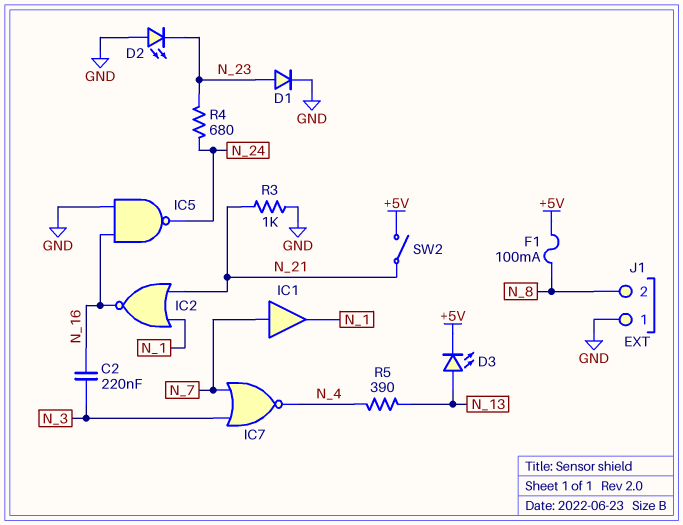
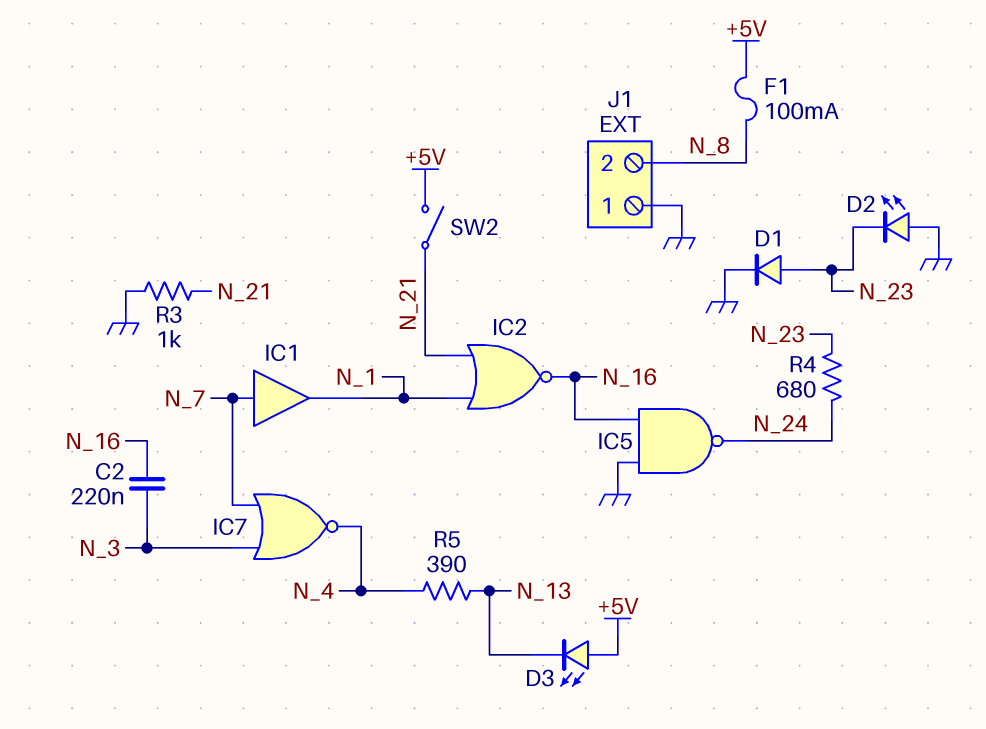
D3: LED (A N_13, K +5V) -> LED (A +5V, K N_13)

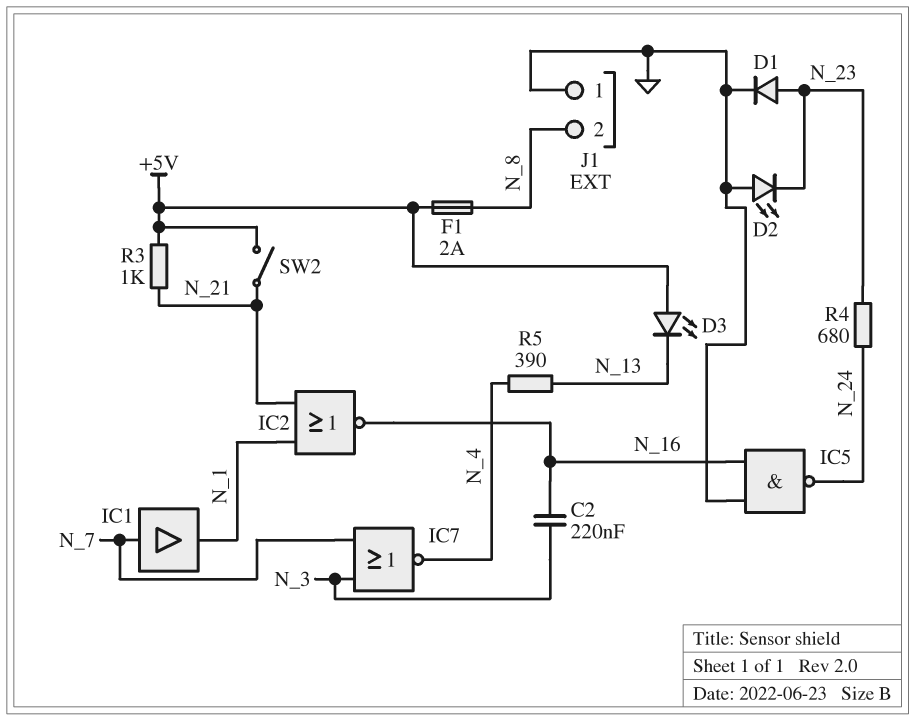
F1: 100mA (+5V, N_8) -> 2A (+5V, N_8)
R3: 1k (GND, N_21) -> 1k (+5V, N_21)

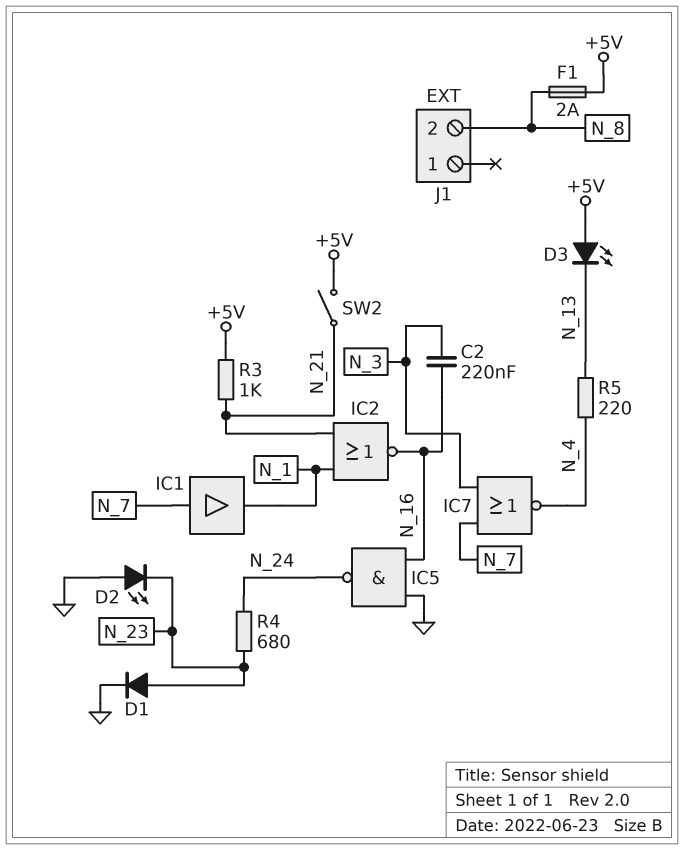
J1 pin 1: GND -> none
R5: 390 (N_4, N_13) -> 220 (N_4, N_13)

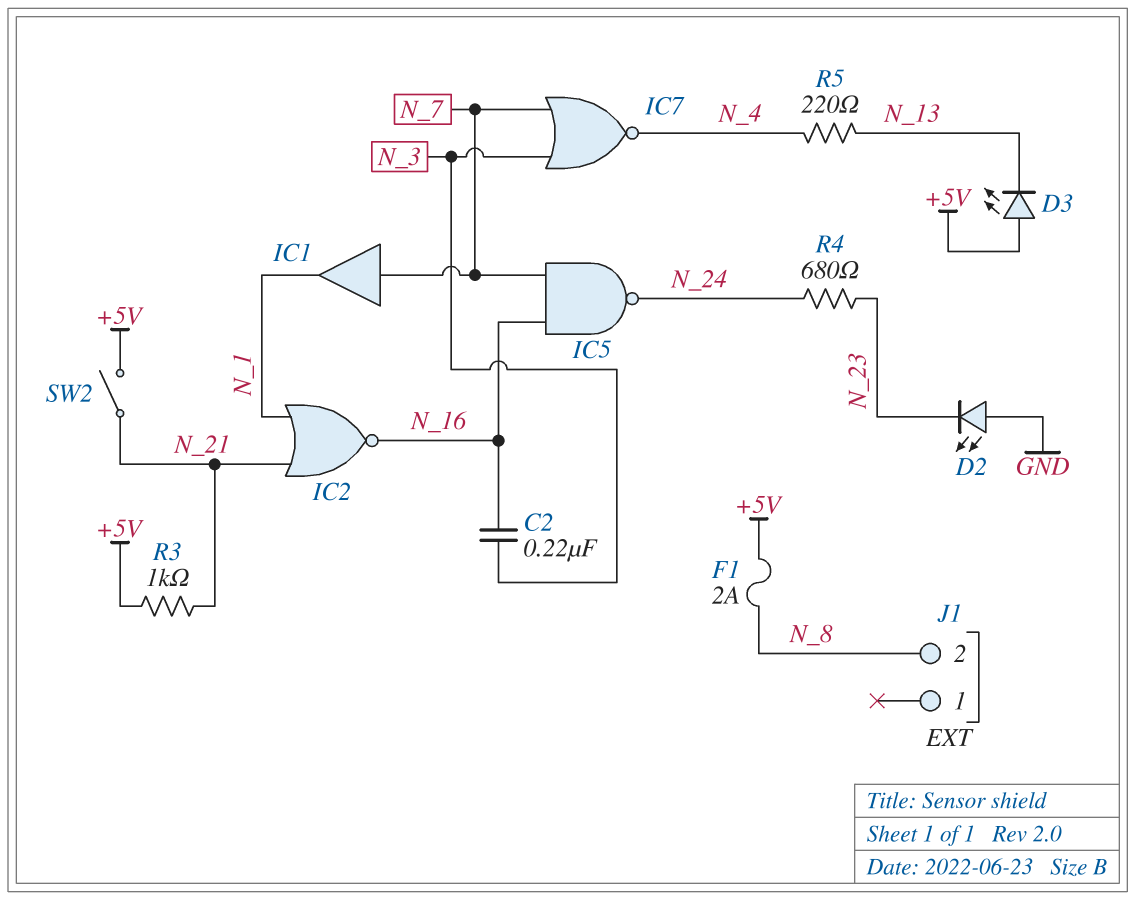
D1: diode (A N_23, K GND) -> none
IC5: NAND (in GND, in N_16, out N_24) -> NAND (in N_7, in N_16, out N_24)

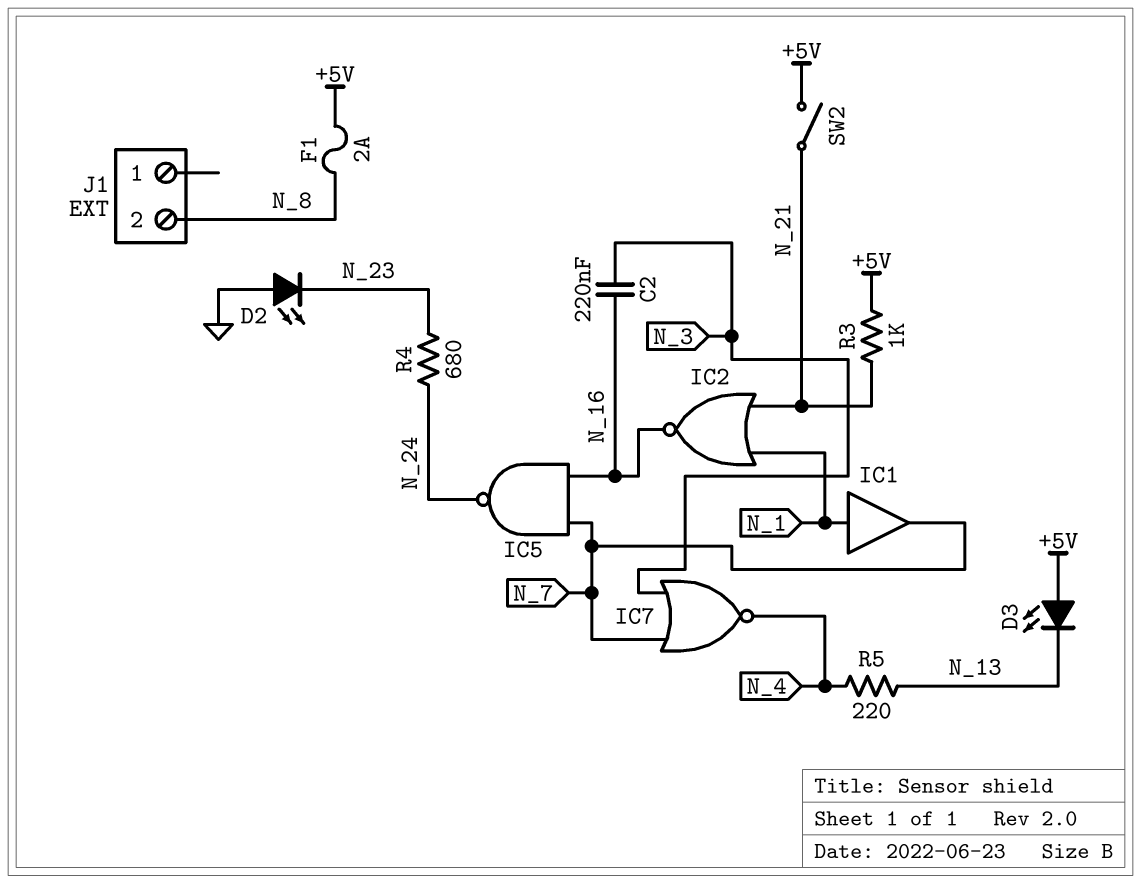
IC1: buffer (in N_7, out N_1) -> buffer (in N_1, out N_7)

